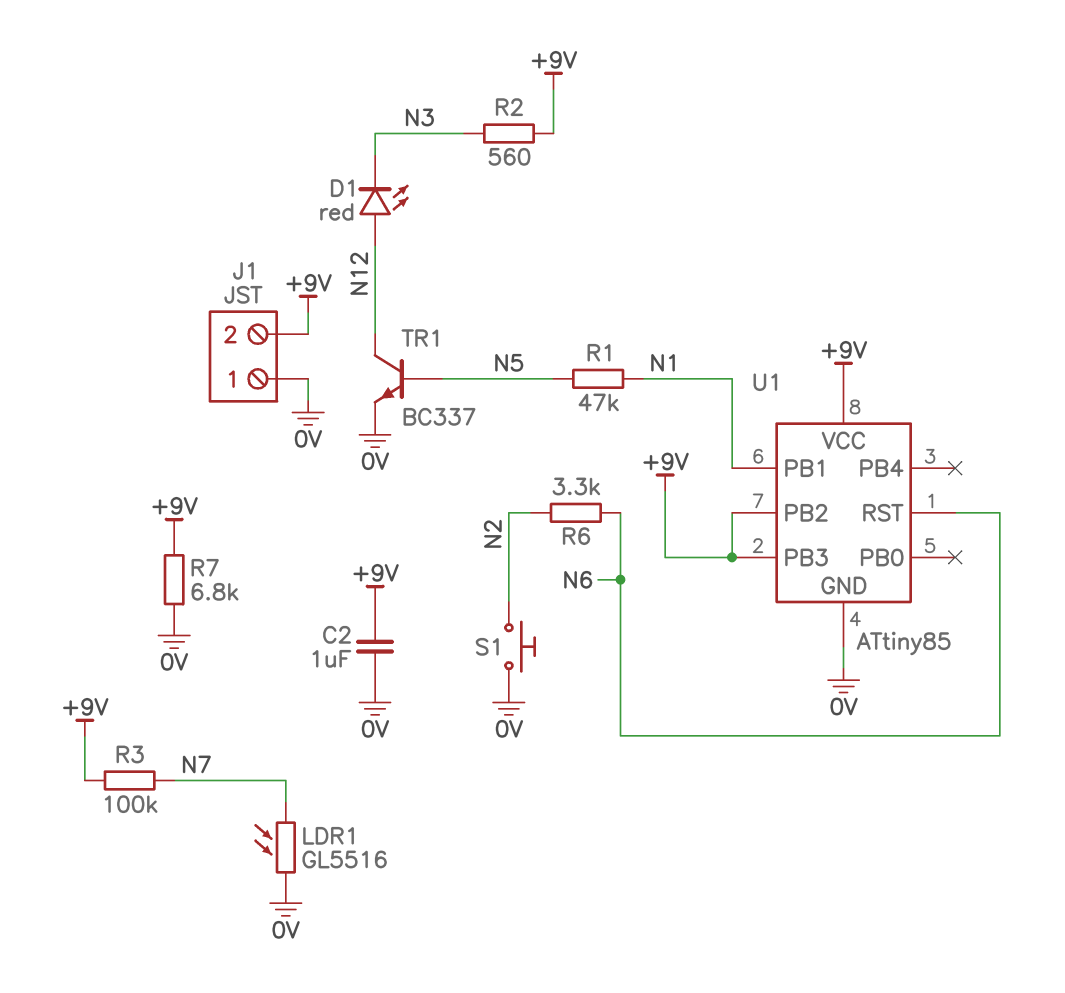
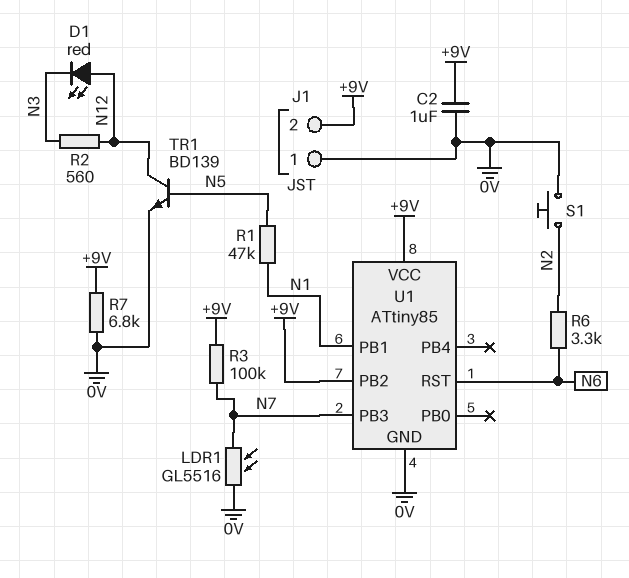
R2: 560 (+9V, N3) -> 560 (N3, N12)
TR1: NPN BC337 (B N5, C N12, E 0V) -> NPN BD139 (B N5, C N12, E 0V)
U1 pin PB3: +9V -> N7

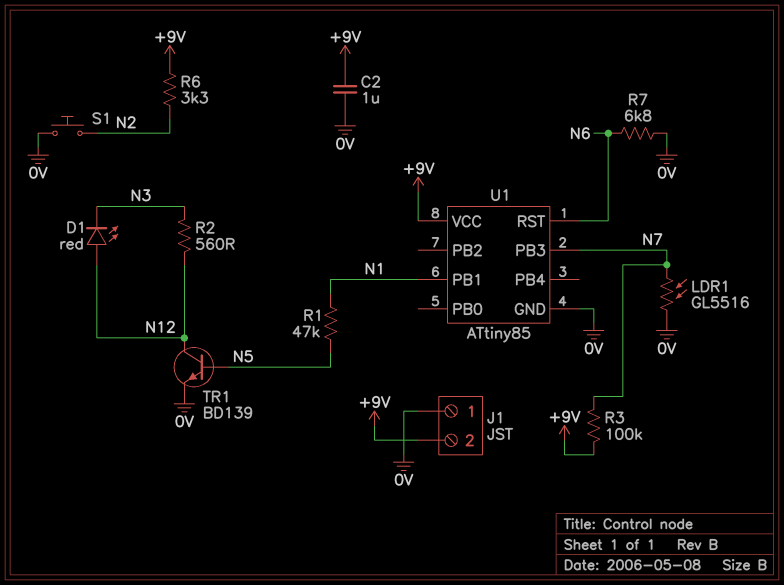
R6: 3.3k (N2, N6) -> 3.3k (+9V, N2)
R7: 6.8k (+9V, 0V) -> 6.8k (0V, N6)
U1 pin PB2: +9V -> none

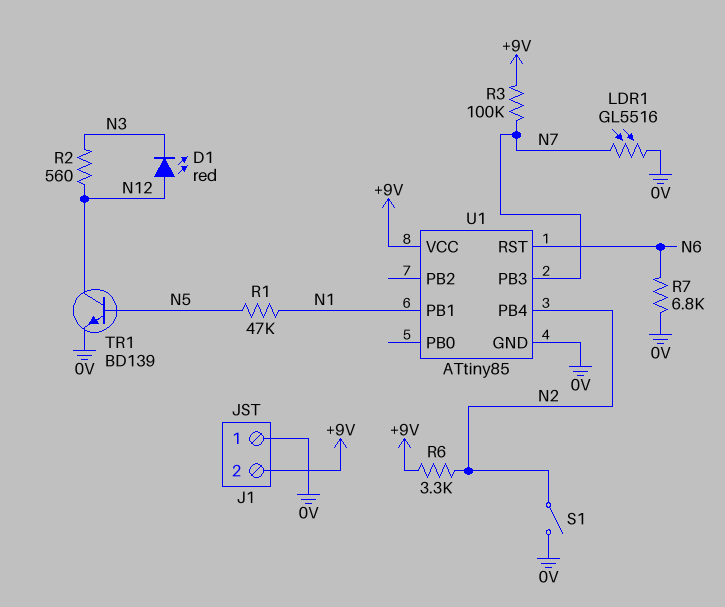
C2: 1uF (+9V, 0V) -> none
S1: button (0V, N2) -> switch (0V, N2)
U1 pin PB4: none -> N2

